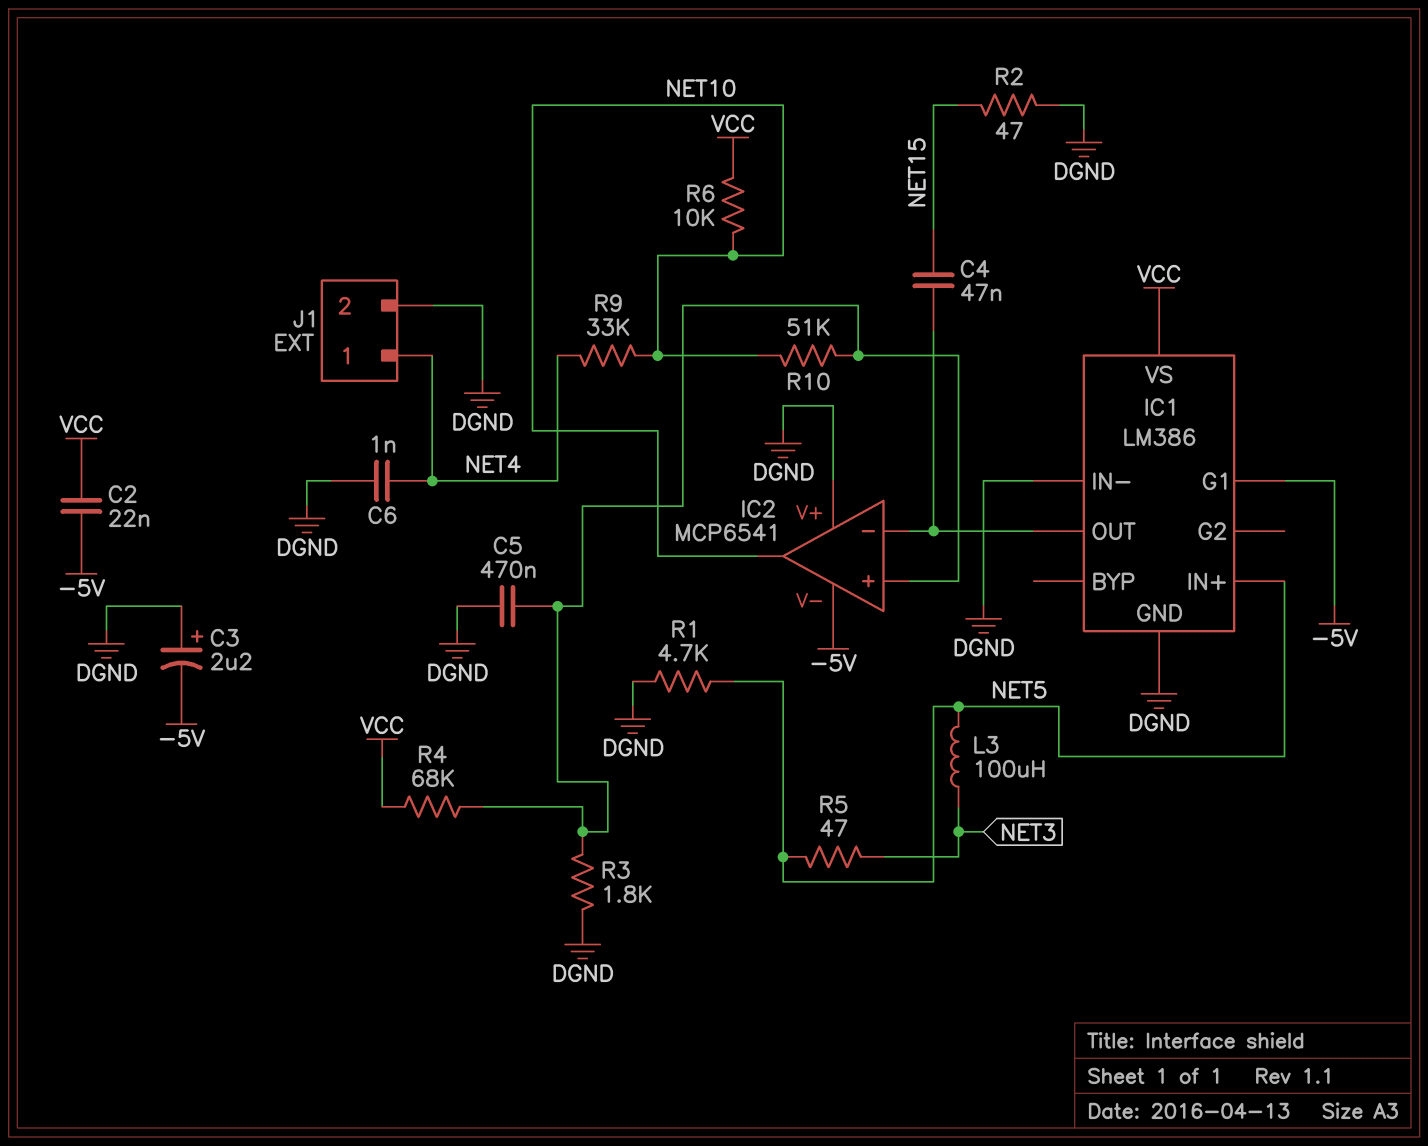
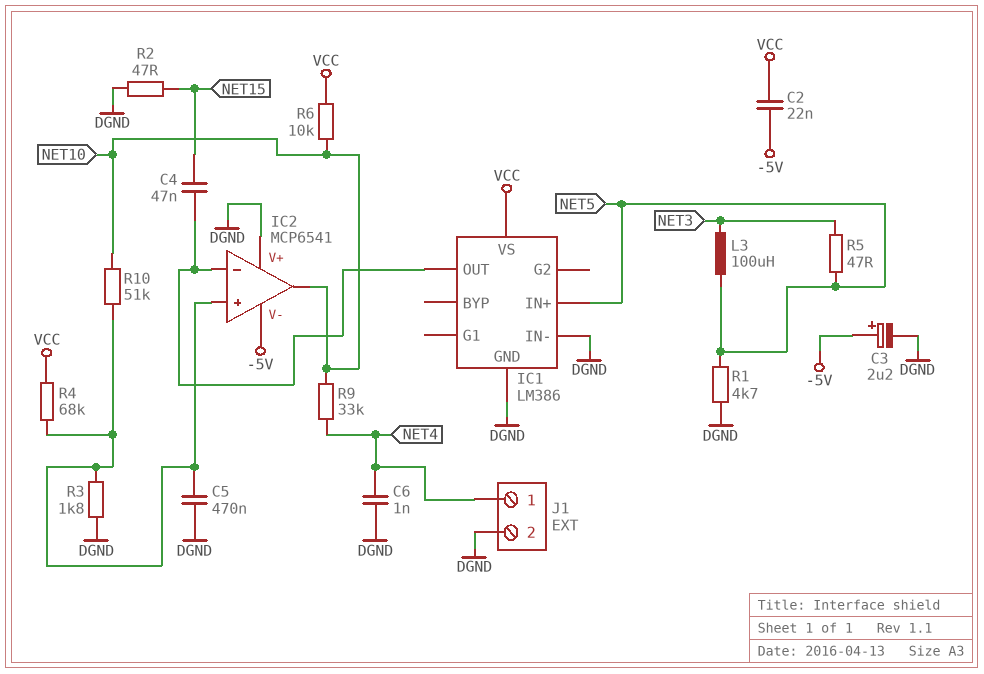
C3: 2.2uF (plus DGND, minus -5V) -> 2.2uF (plus -5V, minus DGND)
IC1 pin G1: -5V -> none

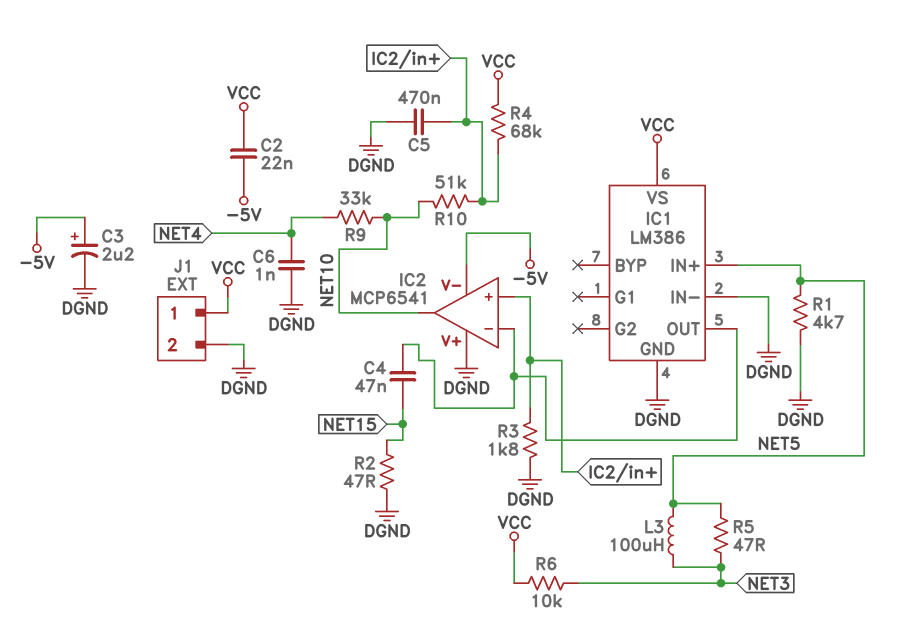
J1 pin 1: NET4 -> VCC
R6: 10k (NET10, VCC) -> 10k (NET3, VCC)

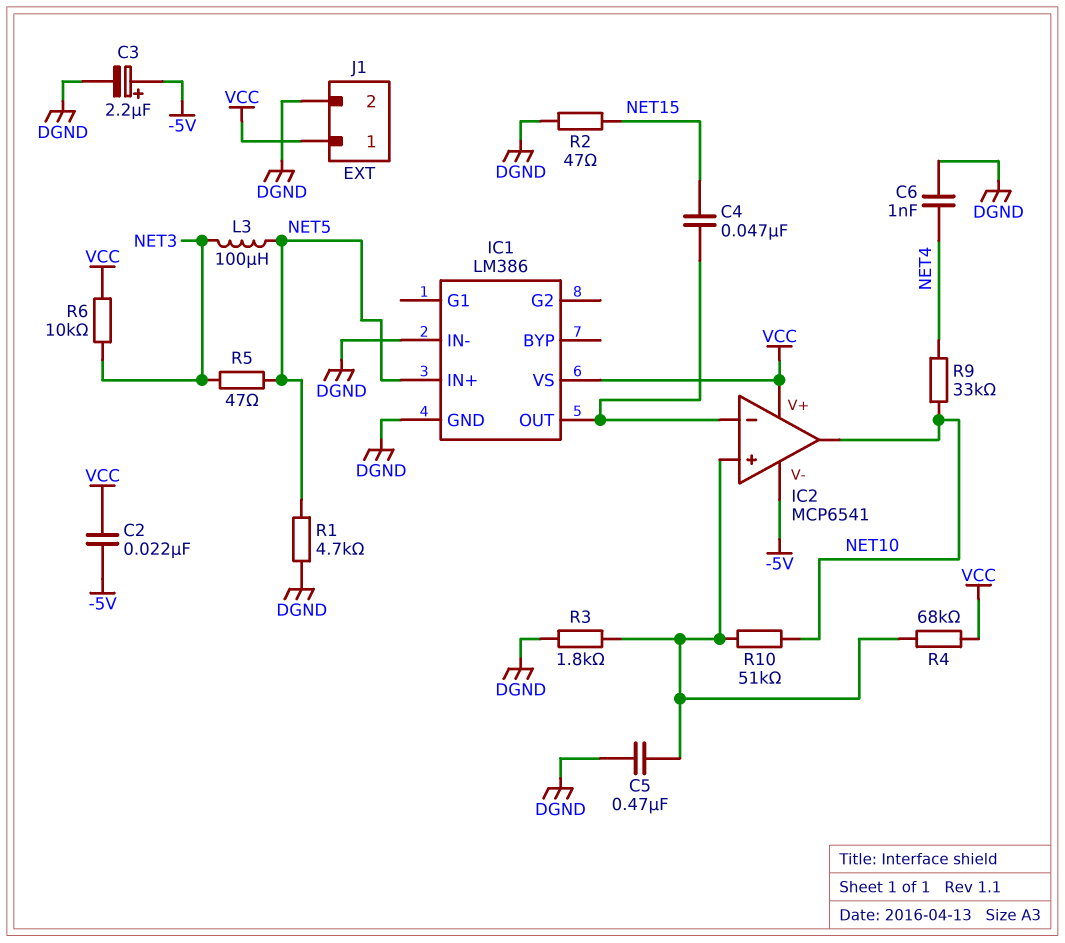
IC2 pin V+: DGND -> VCC

